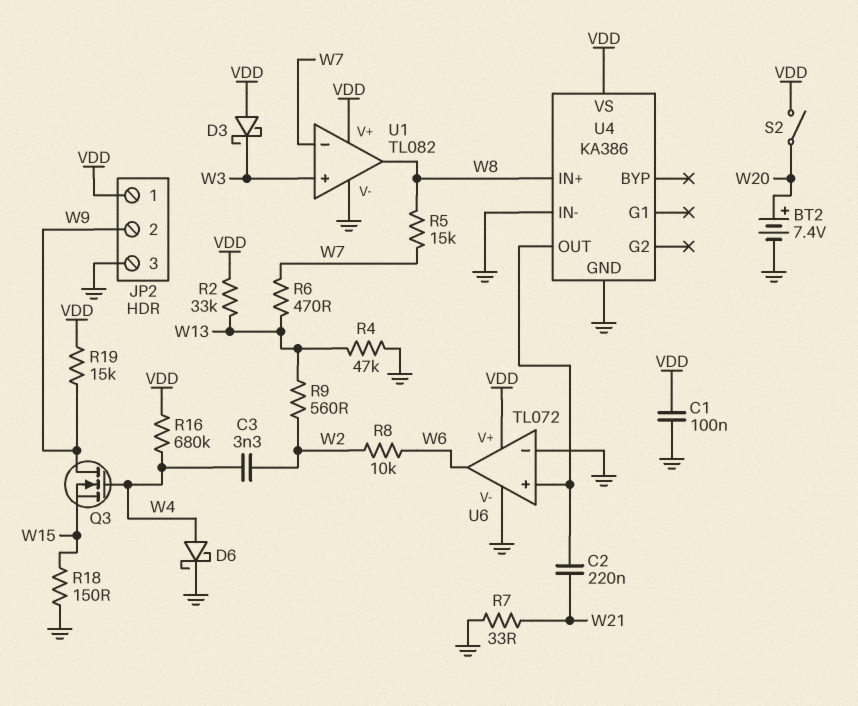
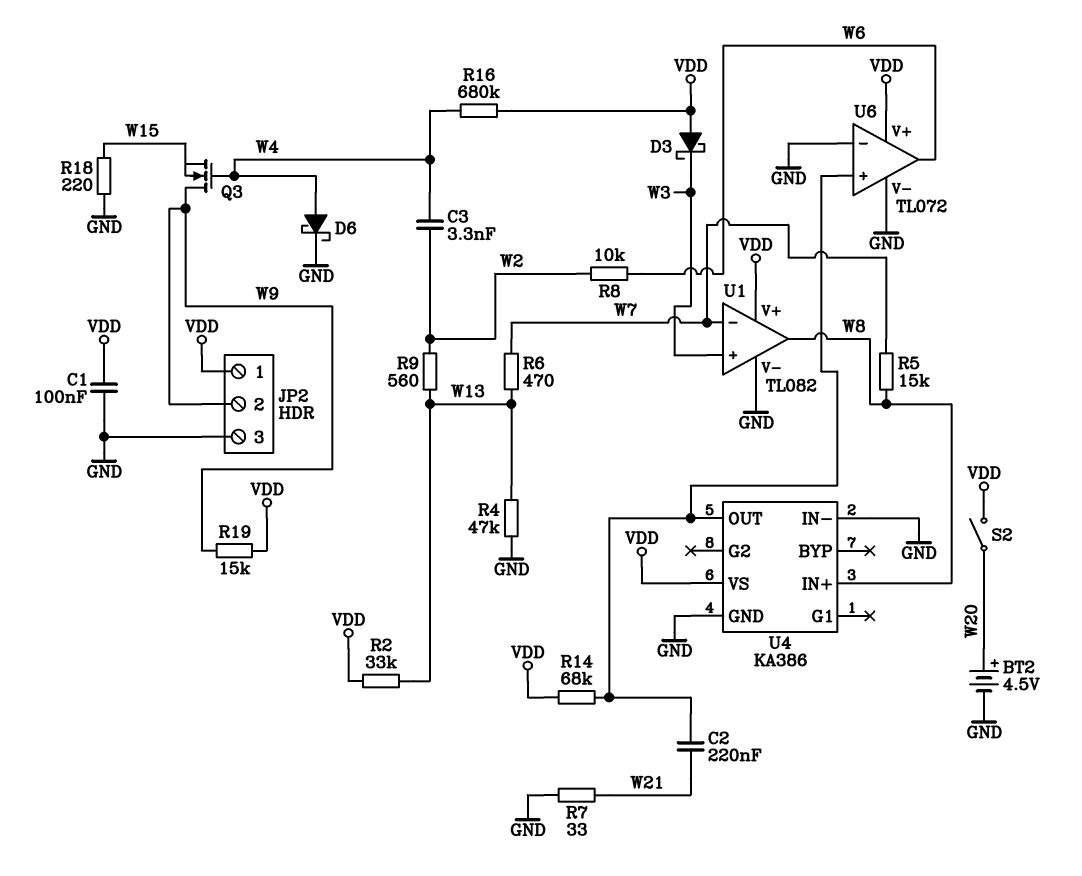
BT2: 7.4V (plus W20, minus GND) -> 4.5V (plus W20, minus GND)
R14: none -> 68k (U4/OUT, VDD)
R18: 150 (GND, W15) -> 220 (GND, W15)

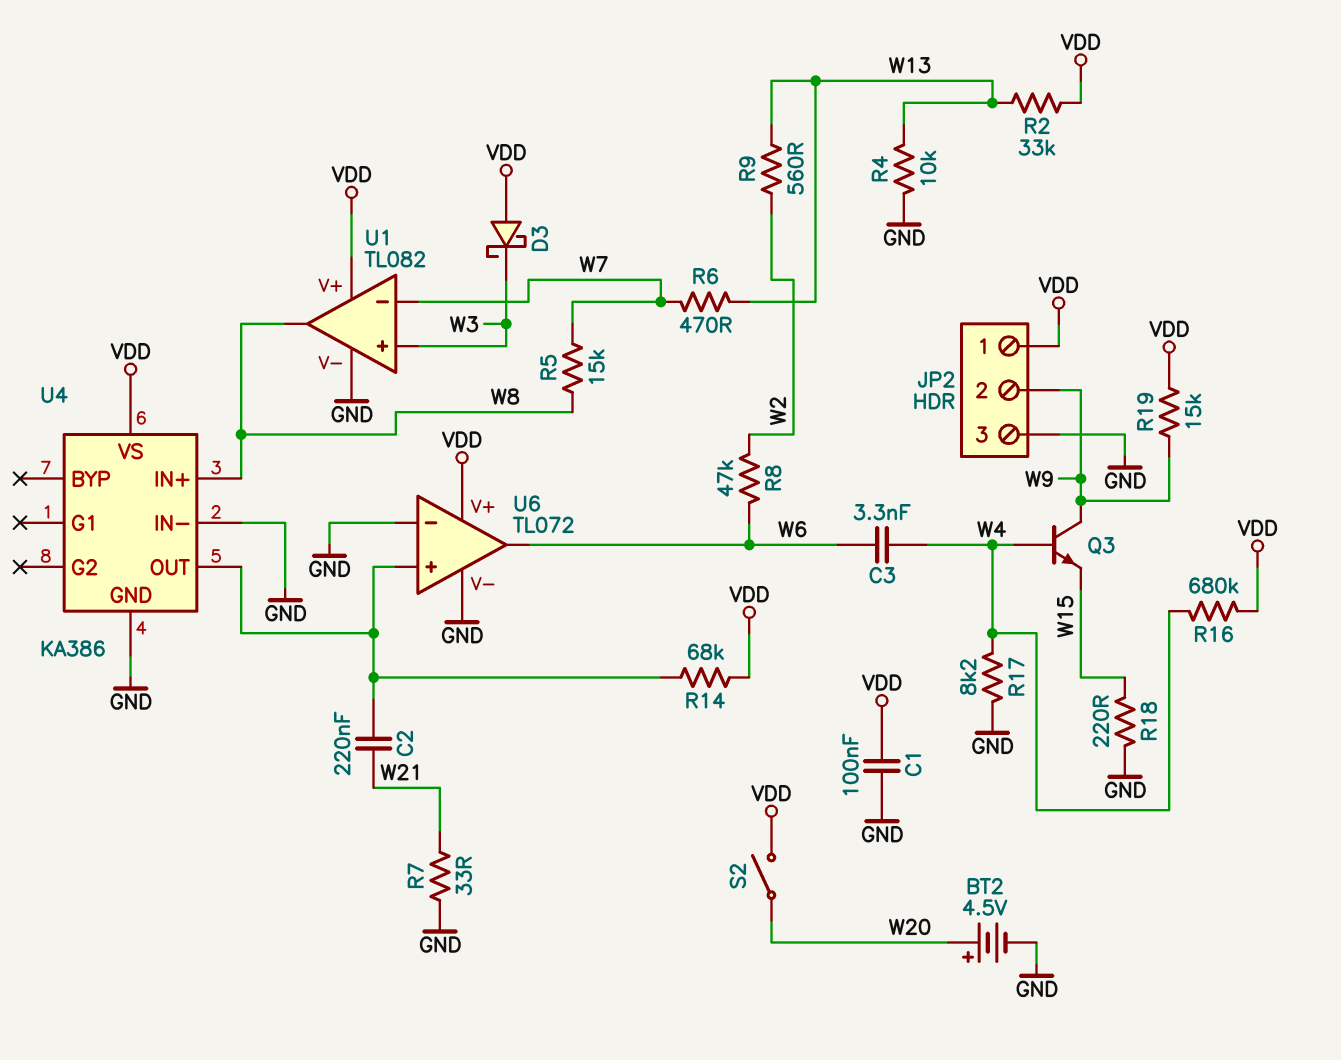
C3: 3.3nF (W2, W4) -> 3.3nF (W4, W6)
D6: schottky (A W4, K GND) -> none
Q3: NMOS (G W4, D W9, S W15) -> NPN (B W4, C W9, E W15)
R4: 47k (GND, W13) -> 10k (GND, W13)
R8: 10k (W2, W6) -> 47k (W2, W6)
R17: none -> 8.2k (GND, W4)

